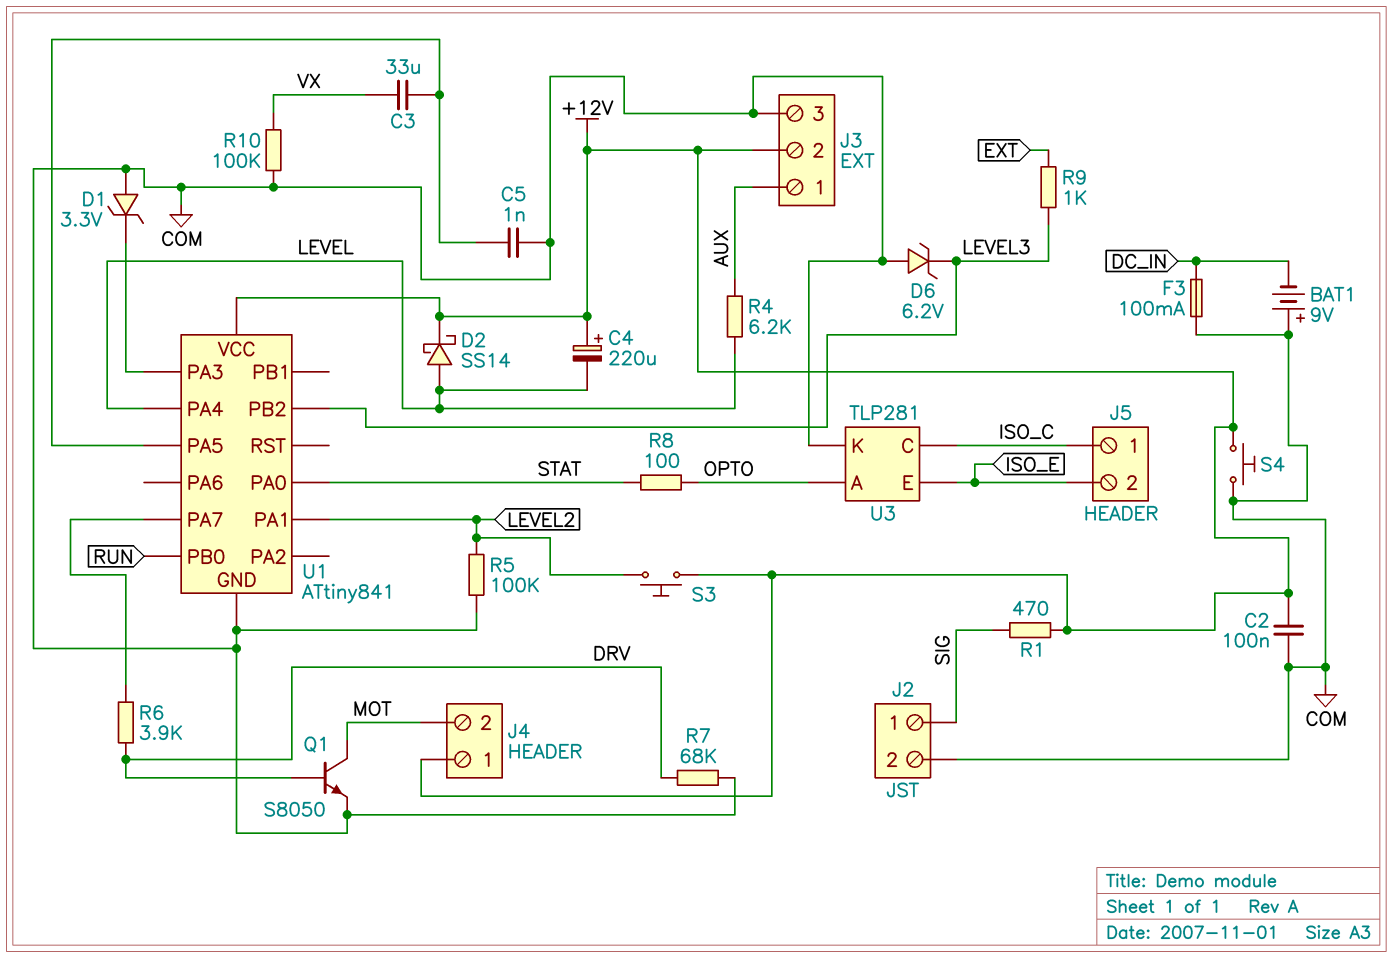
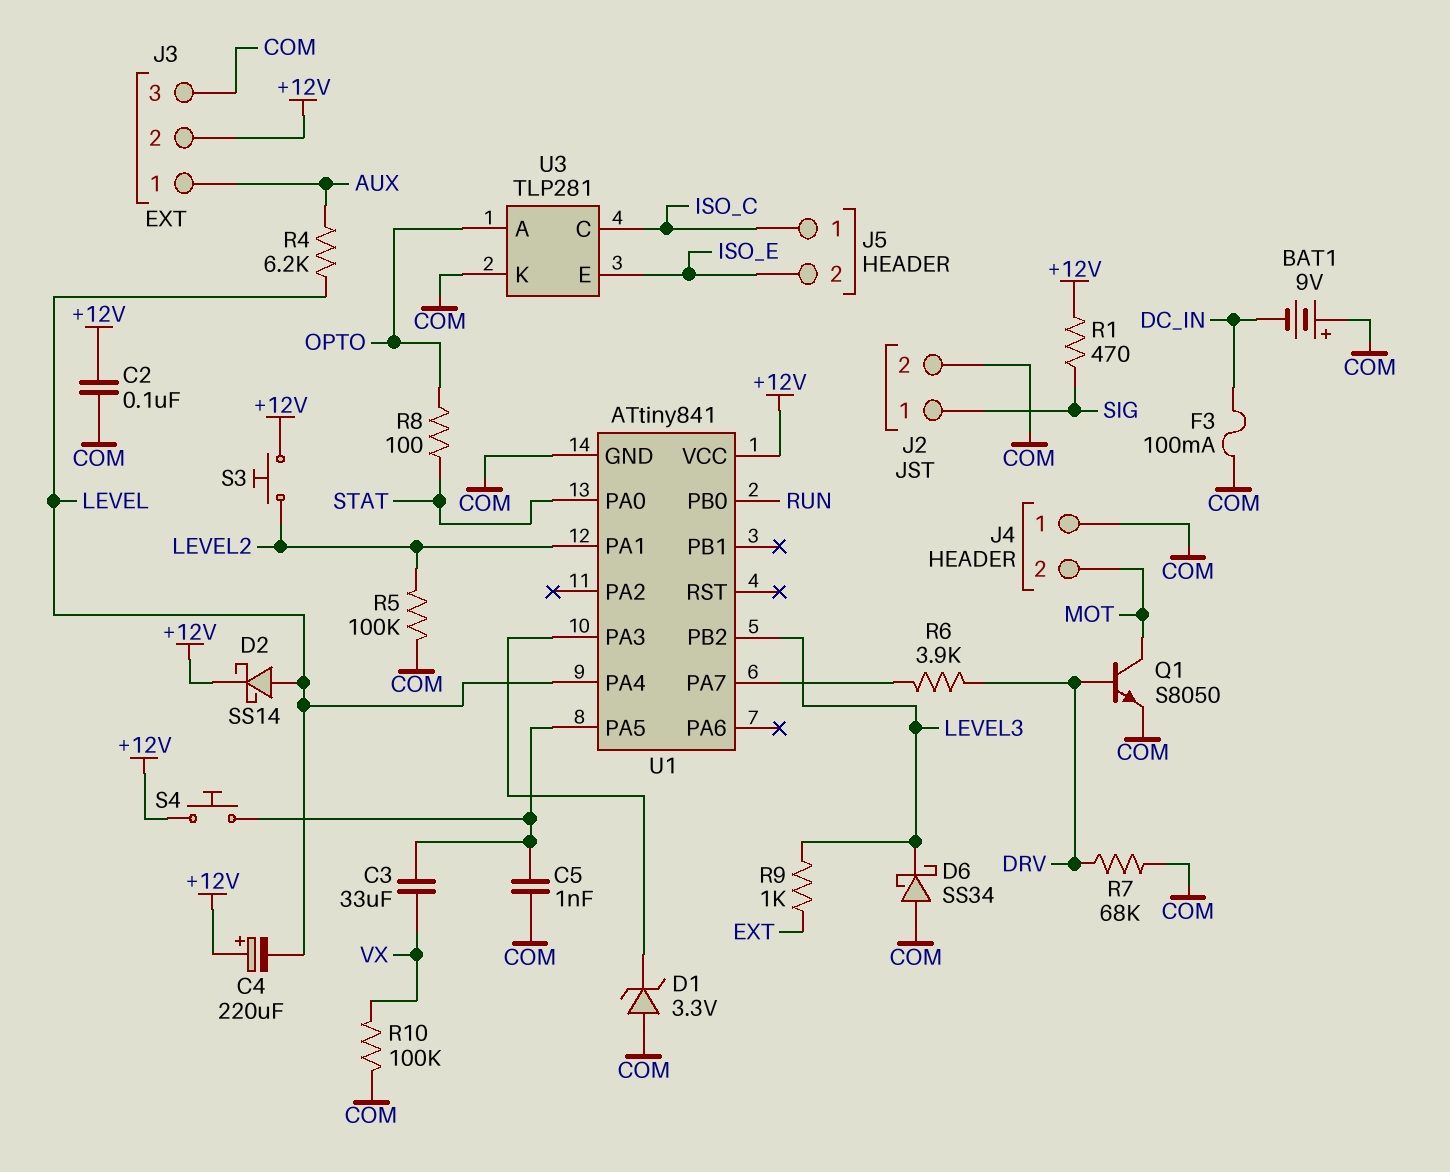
D6: zener 6.2V (A COM, K LEVEL3) -> schottky SS34 (A COM, K LEVEL3)
J4 pin 1: +12V -> COM
S4: button (+12V, COM) -> button (+12V, U1/PA5)

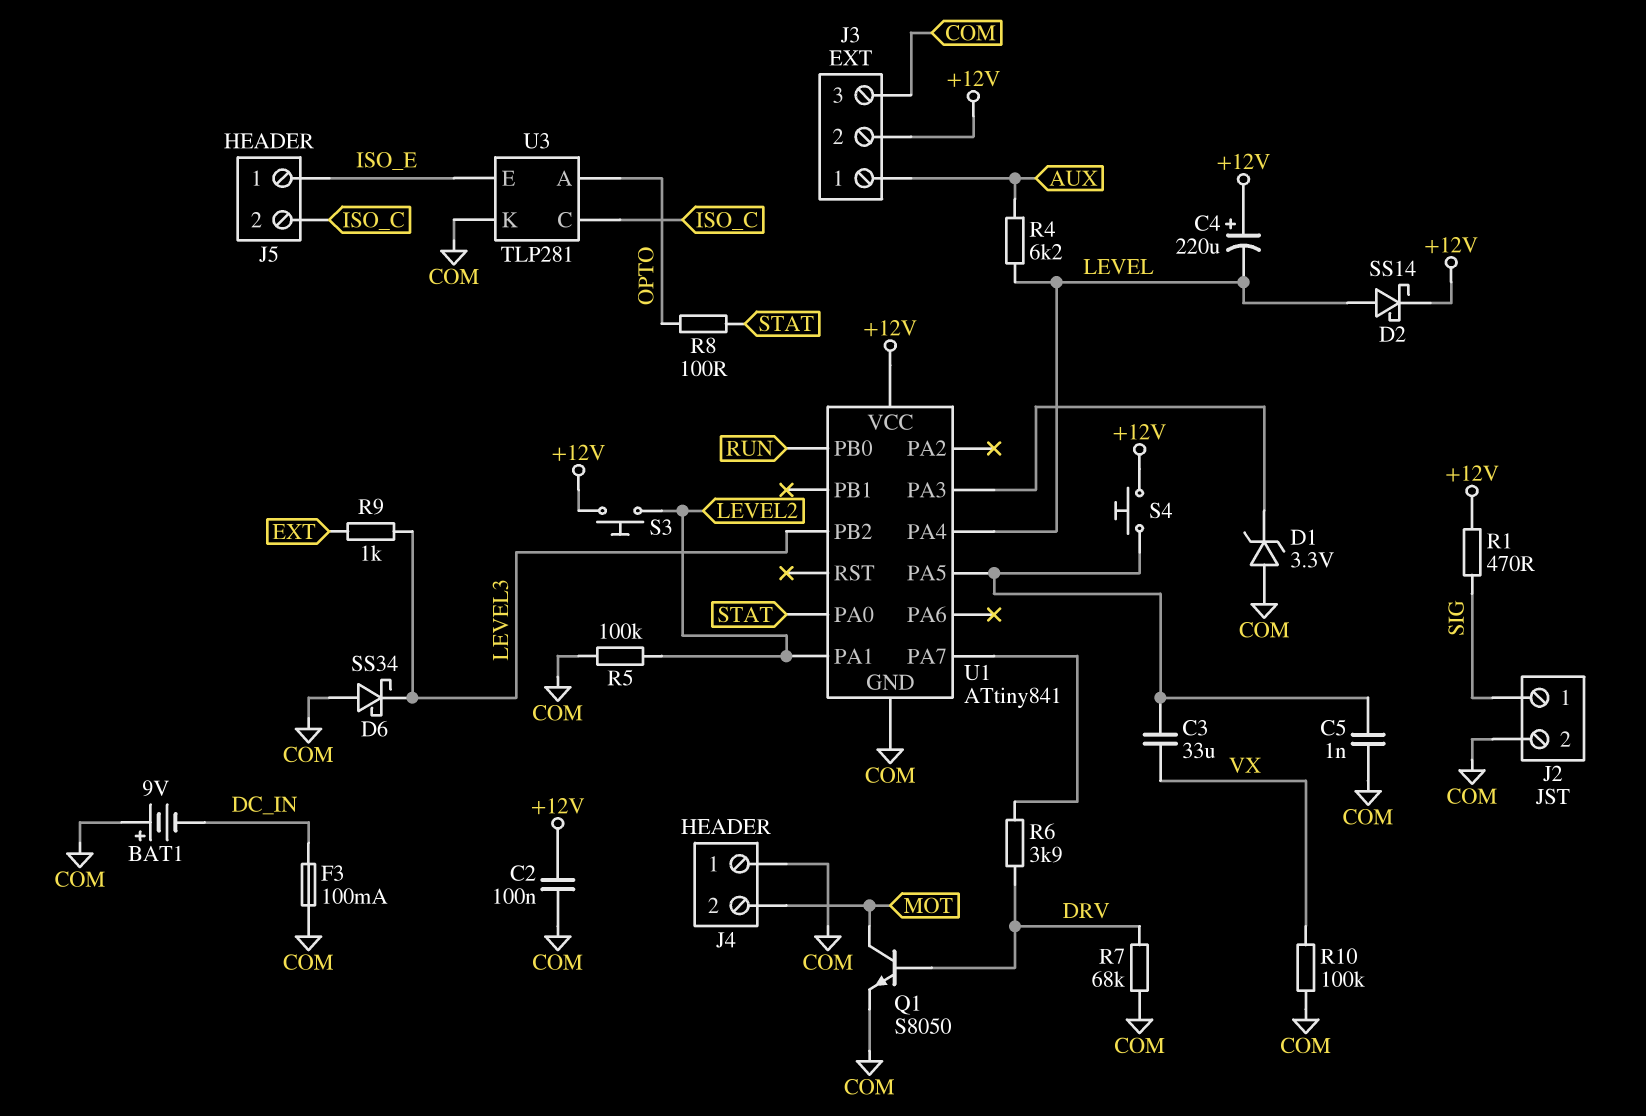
J5 pin 1: ISO_C -> ISO_E
J5 pin 2: ISO_E -> ISO_C

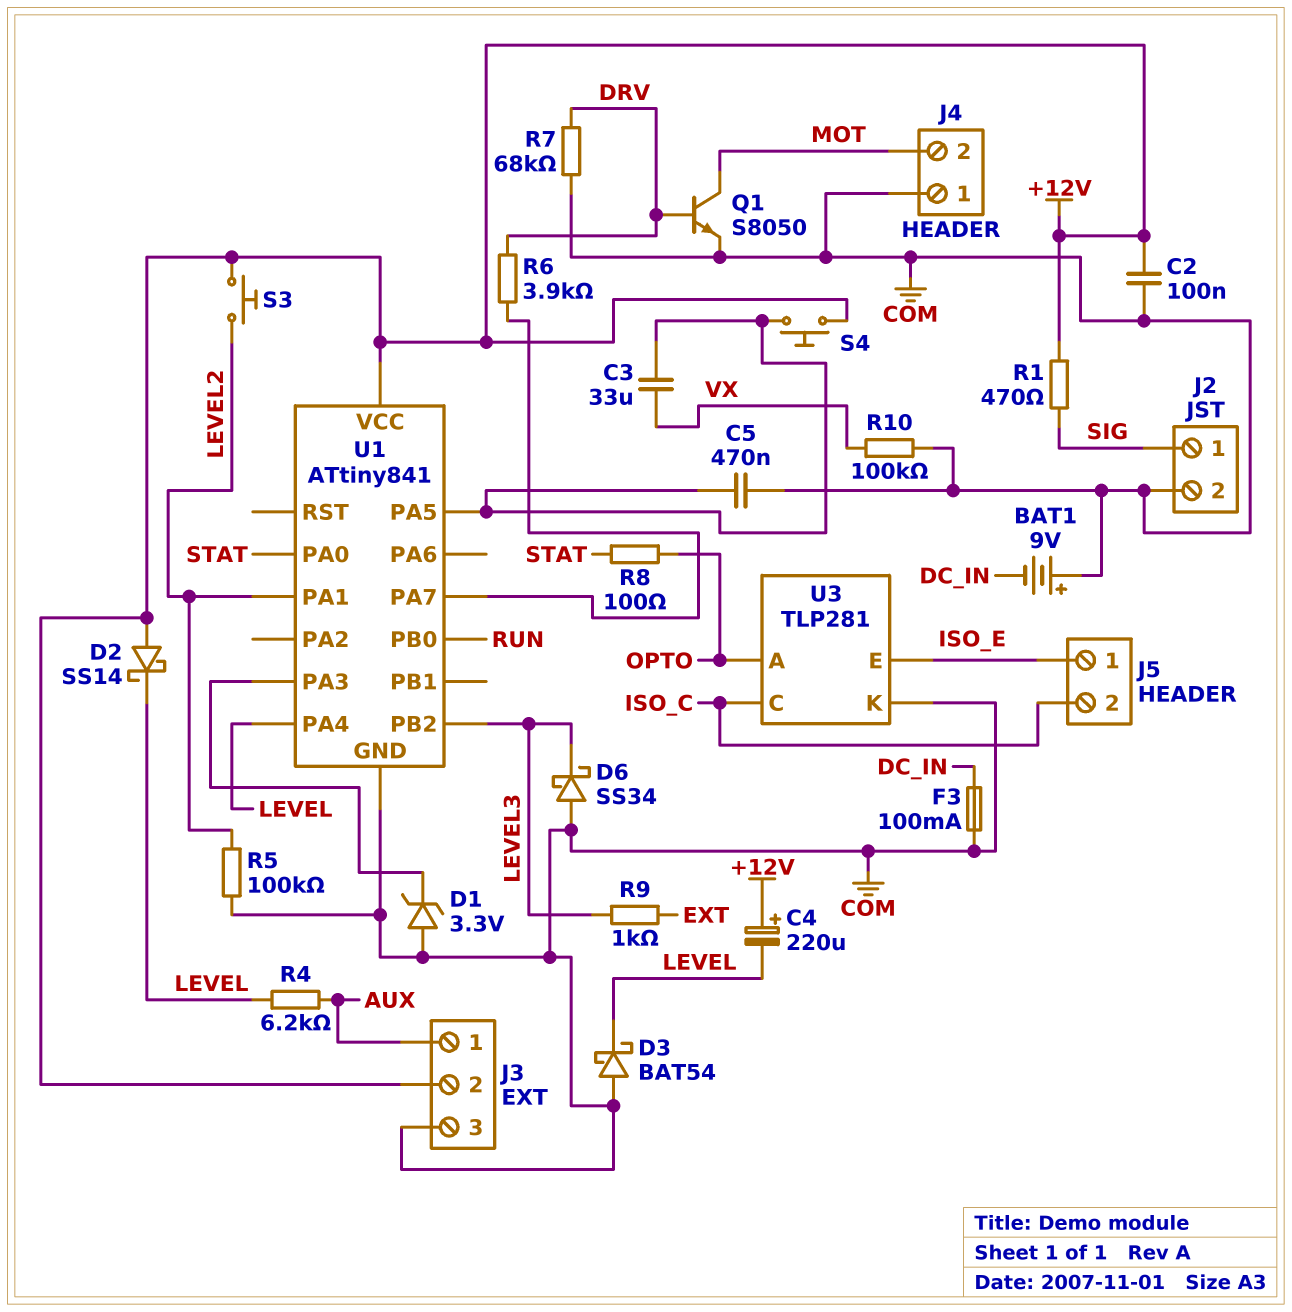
C5: 1nF (COM, U1/PA5) -> 470nF (COM, U1/PA5)
D2: schottky SS14 (A LEVEL, K +12V) -> schottky SS14 (A +12V, K LEVEL)
D3: none -> schottky BAT54 (A COM, K LEVEL)

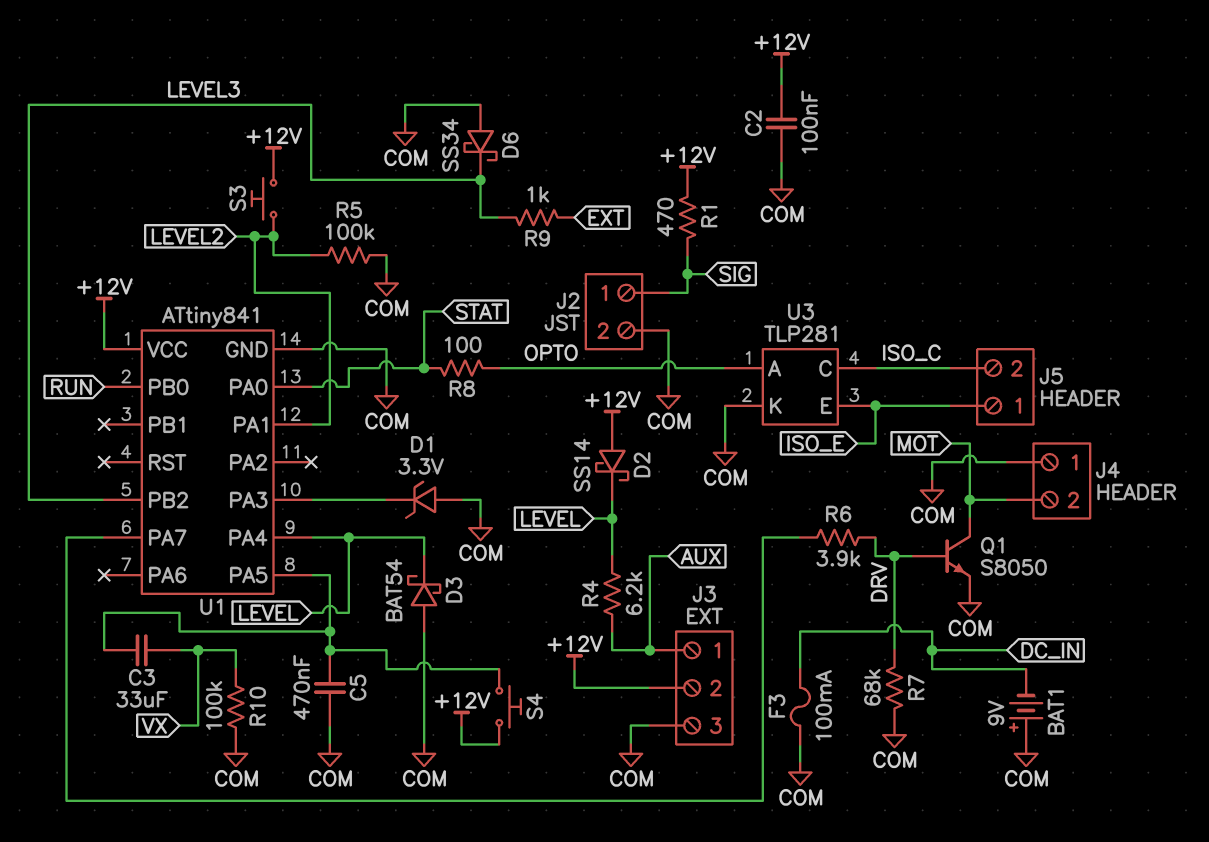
C4: 220uF (plus +12V, minus LEVEL) -> none

